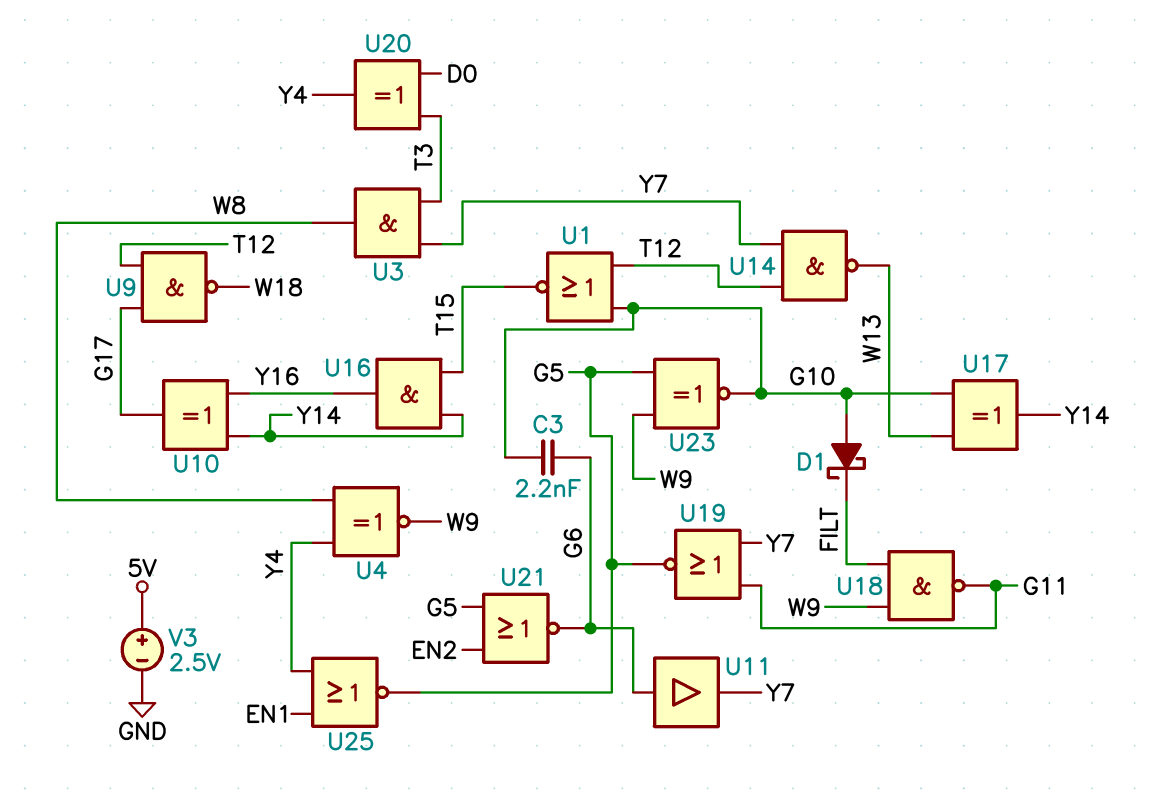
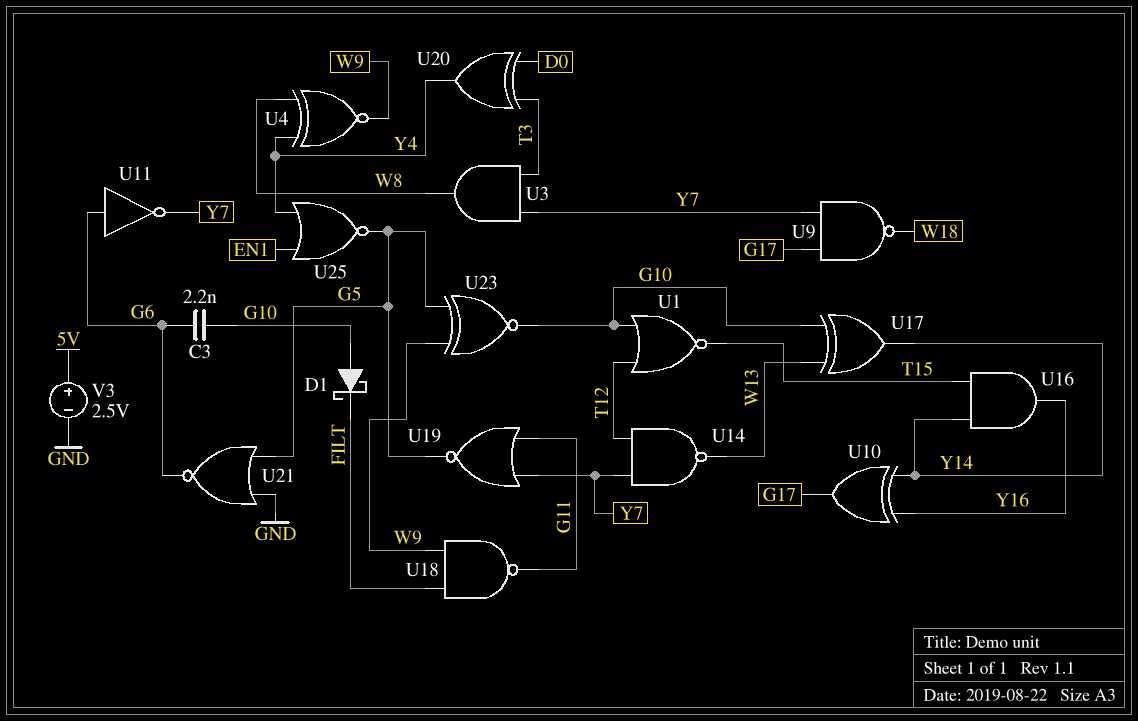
U9: NAND (in G17, in T12, out W18) -> NAND (in G17, in Y7, out W18)
U11: buffer (in G6, out Y7) -> NOT (in G6, out Y7)
U21: NOR (in EN2, in G5, out G6) -> NOR (in G5, in GND, out G6)

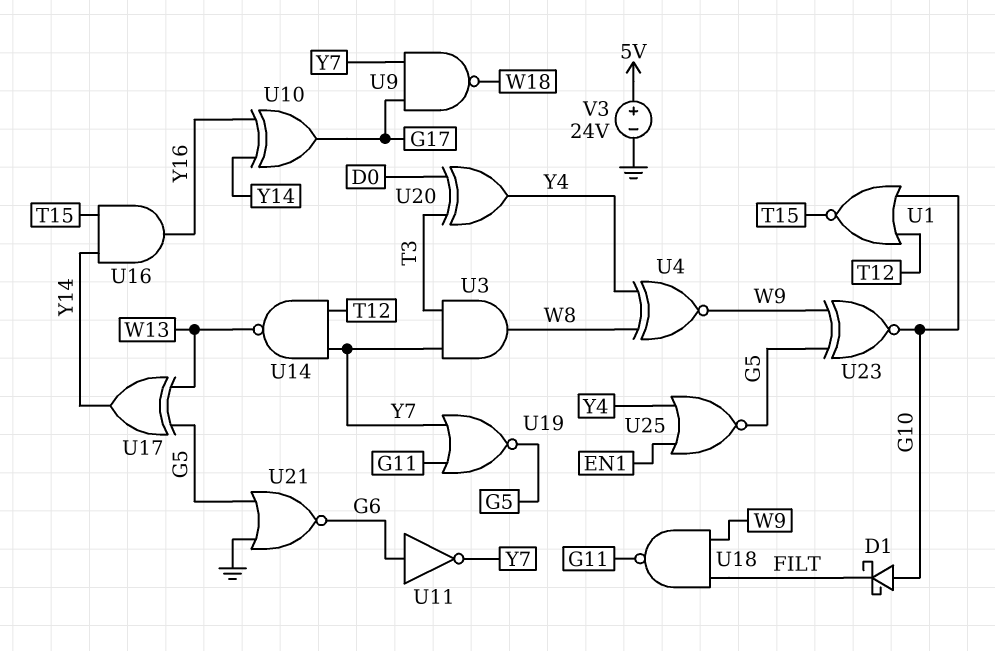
C3: 2.2nF (G6, G10) -> none
U17: XOR (in G10, in W13, out Y14) -> XOR (in G5, in W13, out Y14)
V3: 2.5V (plus 5V, minus GND) -> 24V (plus 5V, minus GND)

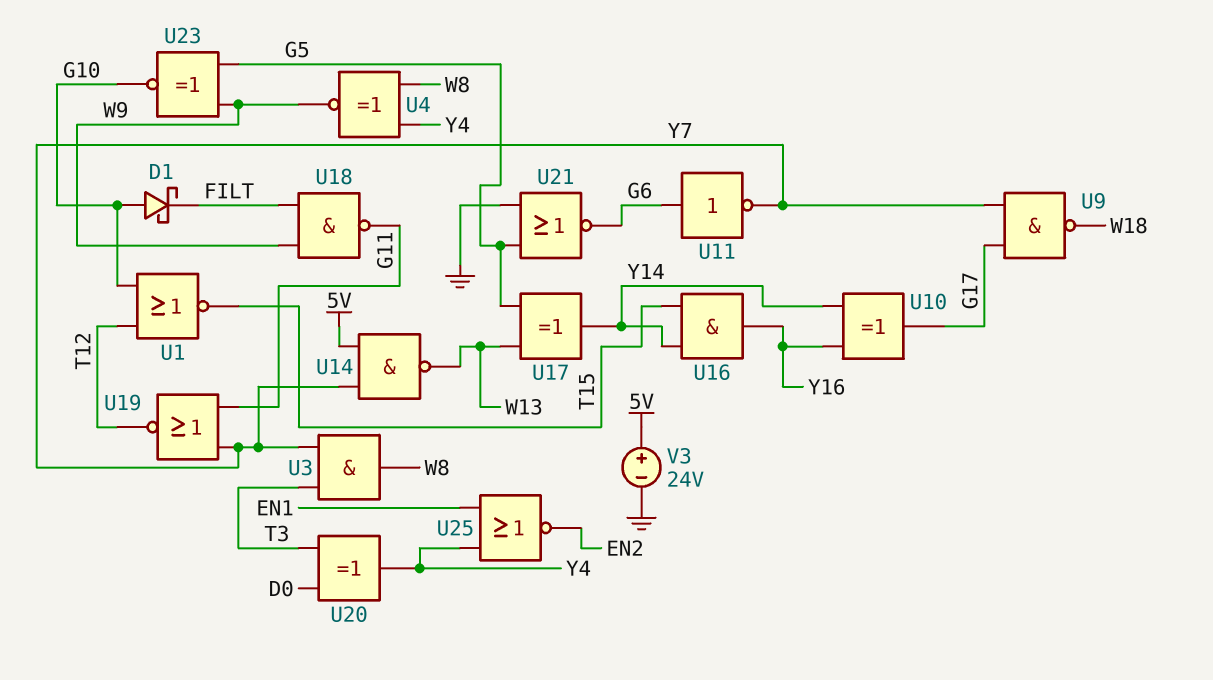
U14: NAND (in T12, in Y7, out W13) -> NAND (in 5V, in Y7, out W13)
U19: NOR (in G11, in Y7, out G5) -> NOR (in G11, in Y7, out T12)
U25: NOR (in EN1, in Y4, out G5) -> NOR (in EN1, in Y4, out EN2)

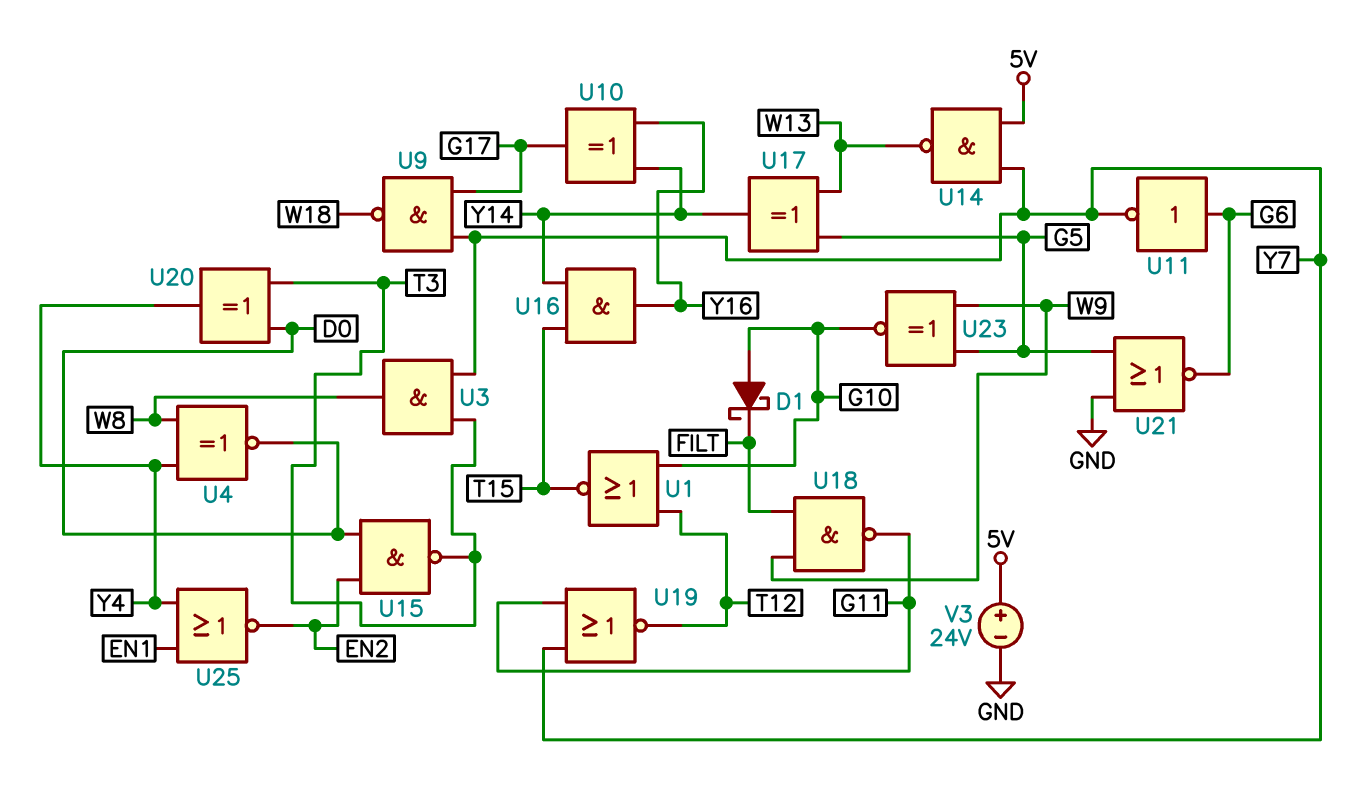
U4: XNOR (in W8, in Y4, out W9) -> XNOR (in W8, in Y4, out D0)
U15: none -> NAND (in D0, in EN2, out T3)

